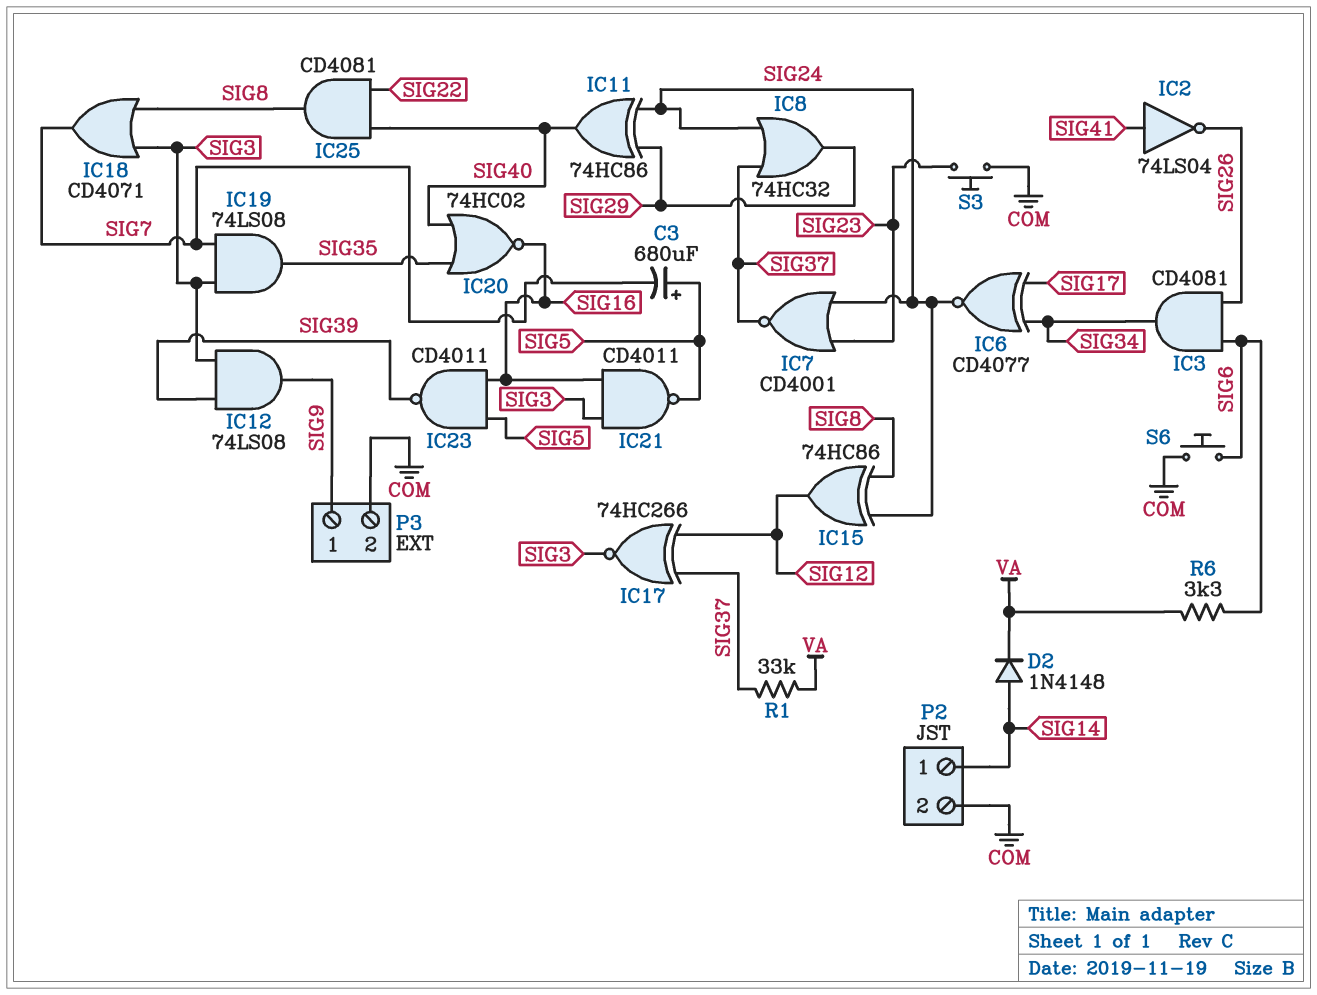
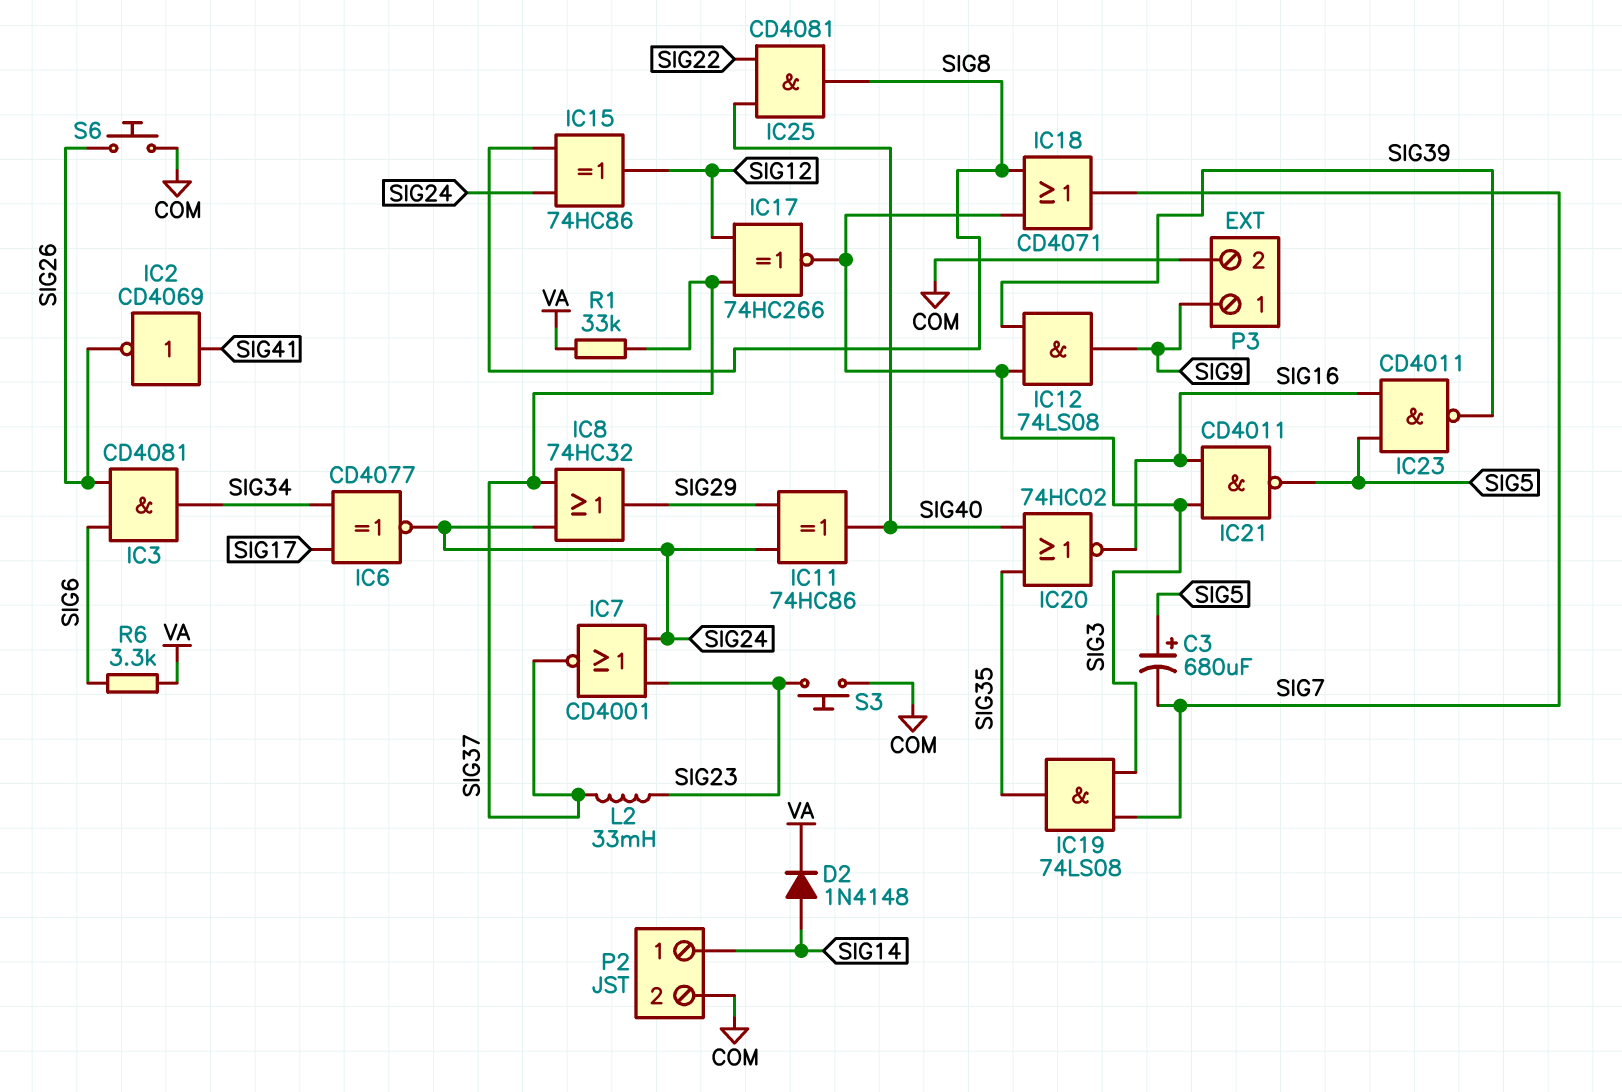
IC2: NOT 74LS04 (in SIG41, out SIG26) -> NOT CD4069 (in SIG41, out SIG26)
L2: none -> 33mH (SIG23, SIG37)
S6: button (COM, SIG6) -> button (COM, SIG26)

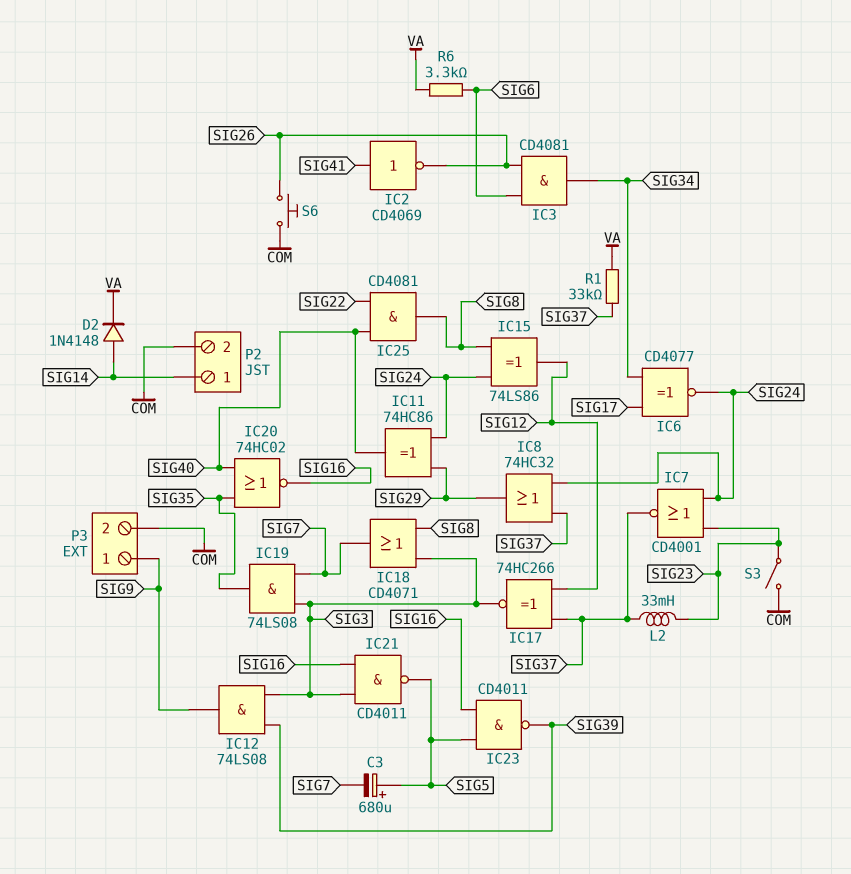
IC15: XOR 74HC86 (in SIG8, in SIG24, out SIG12) -> XOR 74LS86 (in SIG8, in SIG24, out SIG12)
S3: button (COM, SIG23) -> switch (COM, SIG23)

